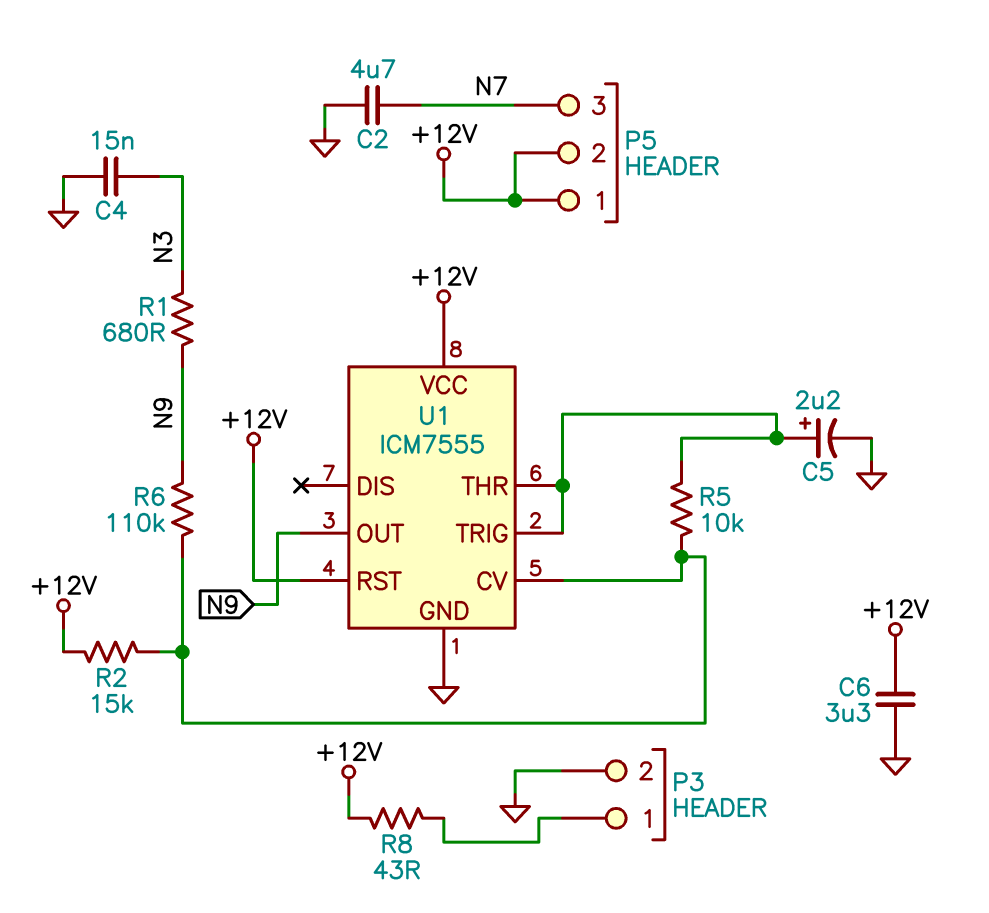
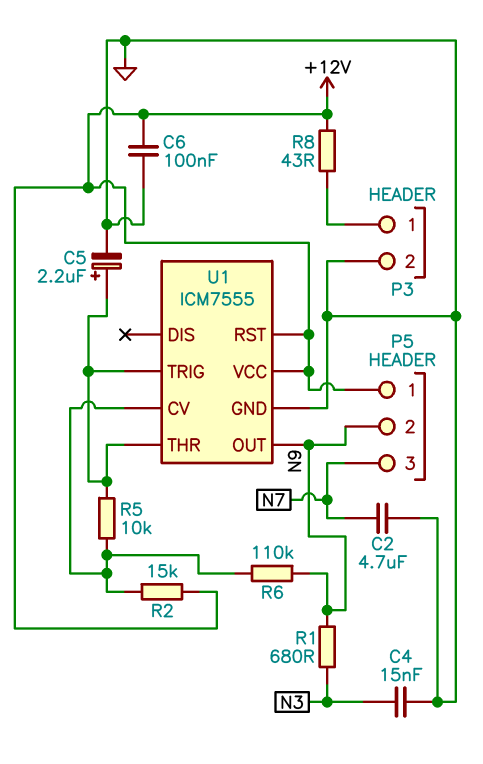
C6: 3.3uF (+12V, GND) -> 100nF (+12V, GND)
P5 pin 2: +12V -> N9

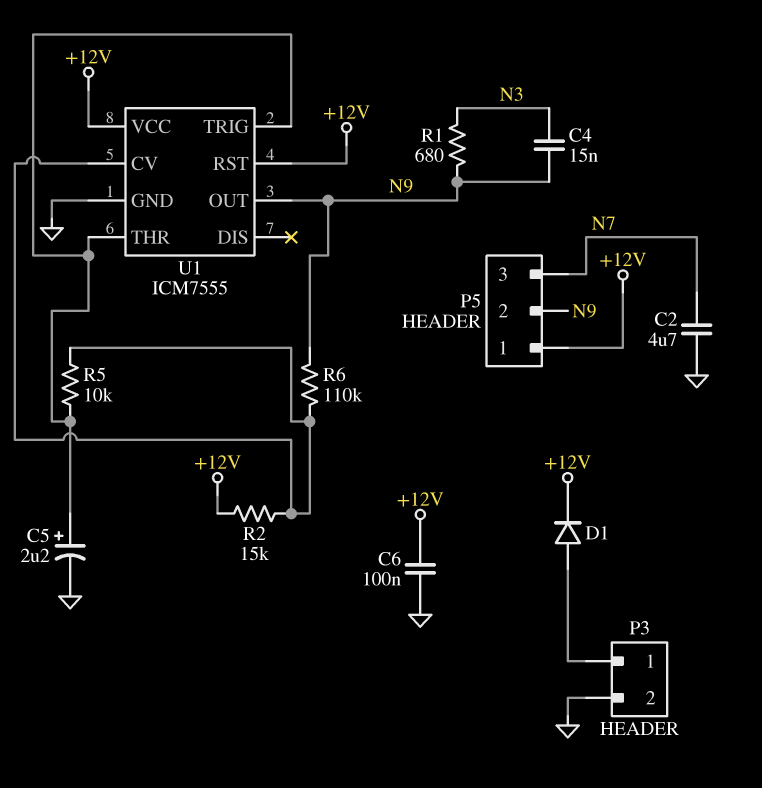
C4: 15nF (GND, N3) -> 15nF (N3, N9)
D1: none -> diode (A P3/1, K +12V)
R8: 43 (+12V, P3/1) -> none

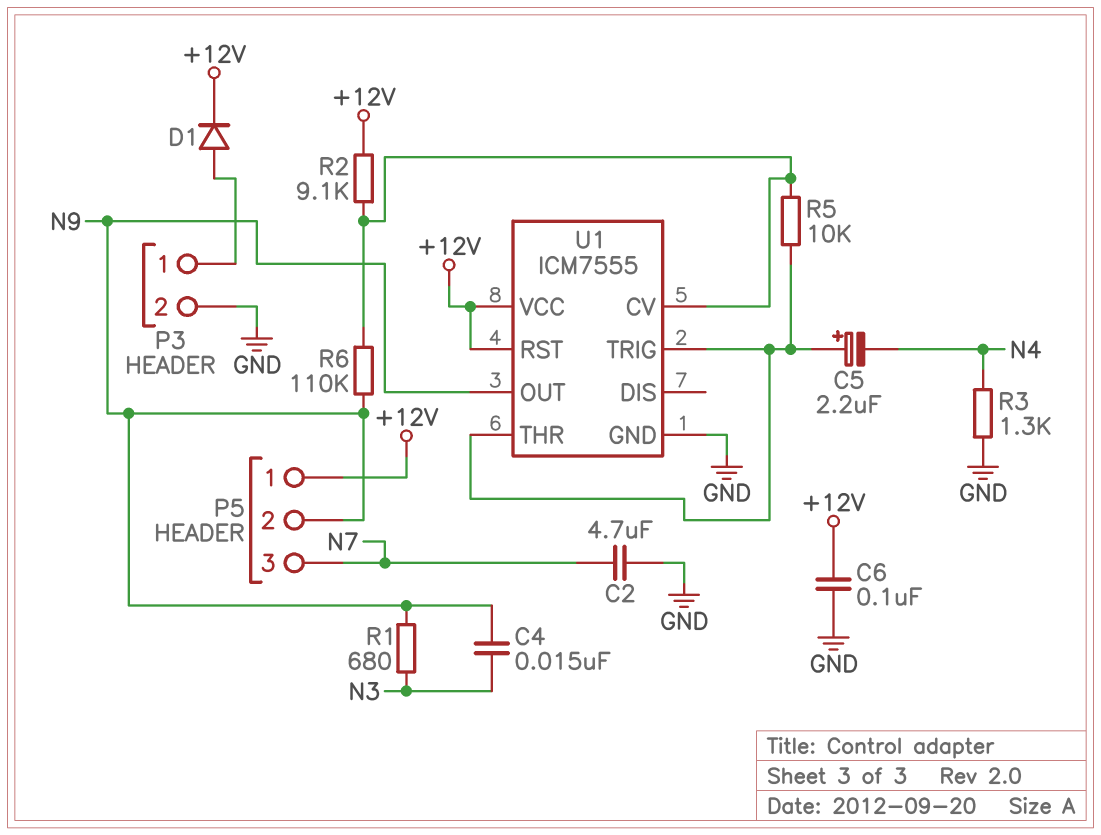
C5: 2.2uF (plus U1/THR, minus GND) -> 2.2uF (plus U1/THR, minus N4)
R2: 15k (+12V, U1/CV) -> 9.1k (+12V, U1/CV)
R3: none -> 1.3k (GND, N4)

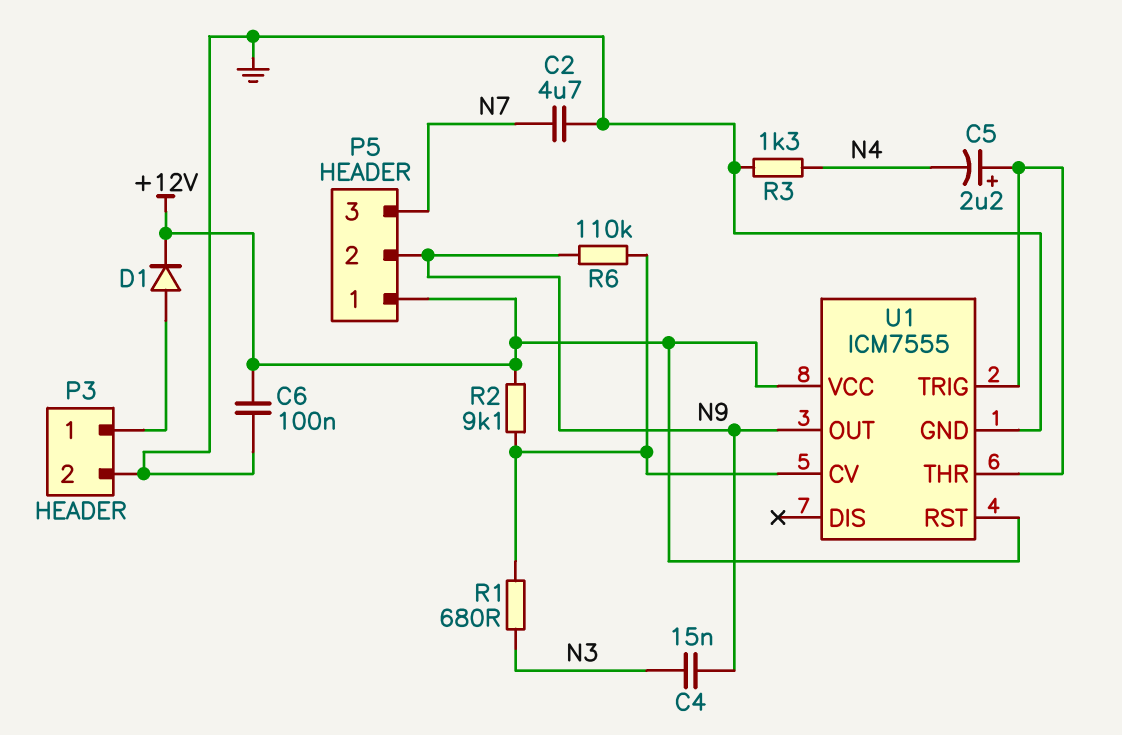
R1: 680 (N3, N9) -> 680 (N3, U1/CV)
R5: 10k (U1/CV, U1/THR) -> none

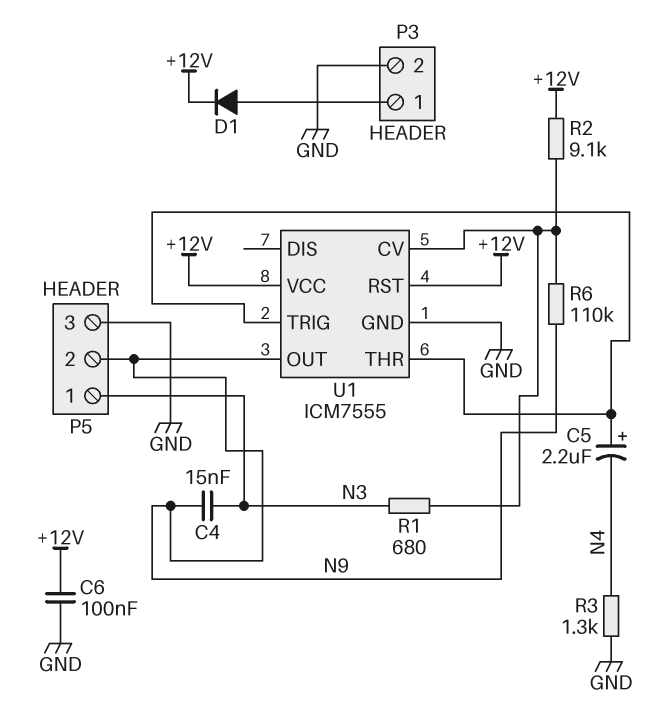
C2: 4.7uF (GND, N7) -> none
P5 pin 1: +12V -> N3
P5 pin 3: N7 -> GND

